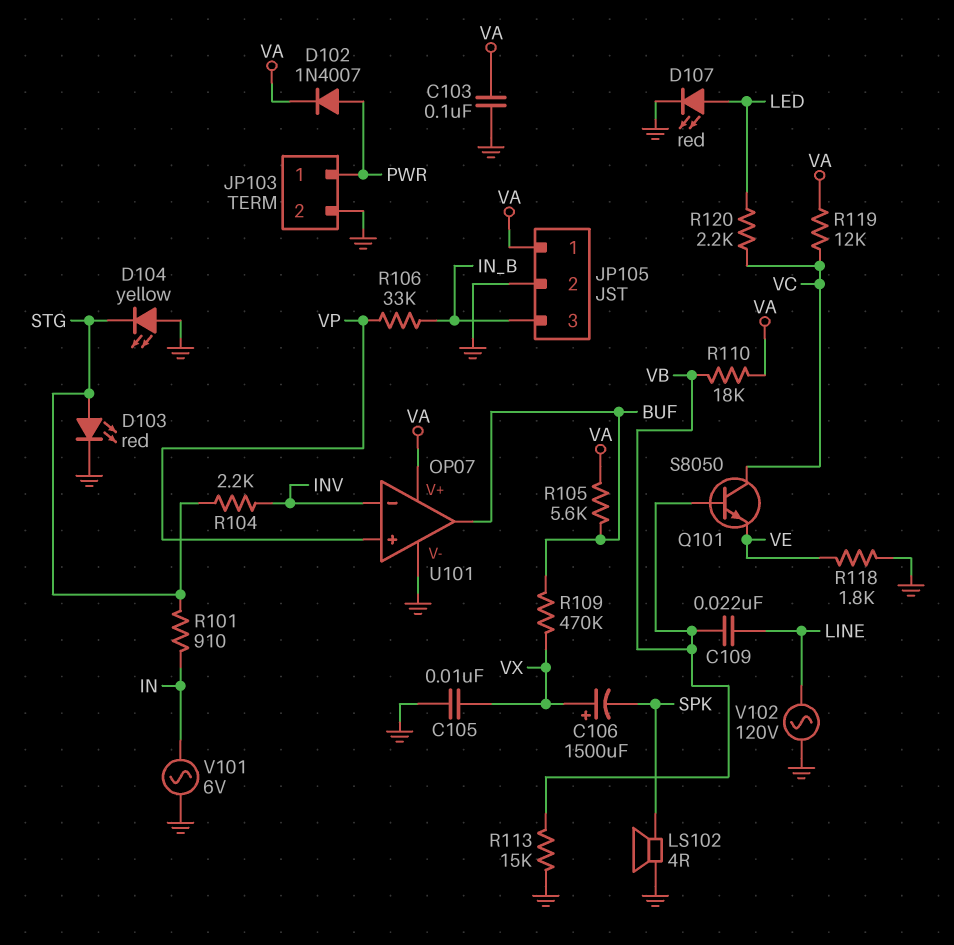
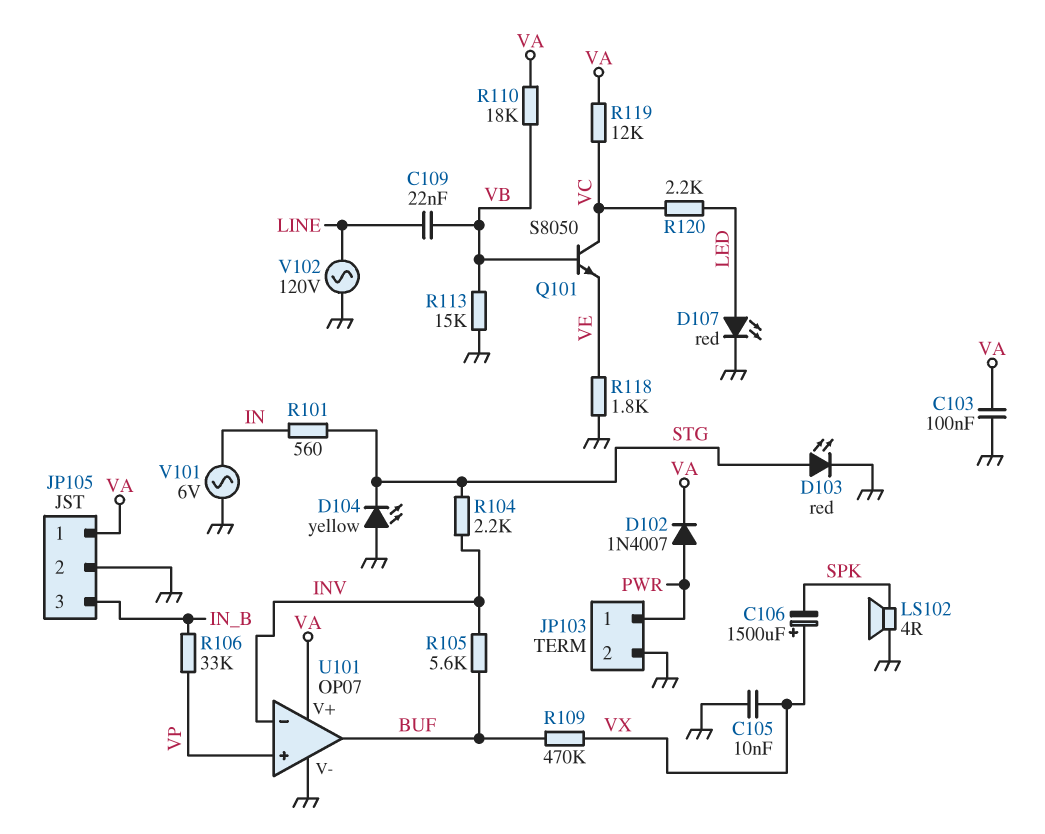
R101: 910 (IN, STG) -> 560 (IN, STG)
R105: 5.6k (BUF, VA) -> 5.6k (BUF, INV)

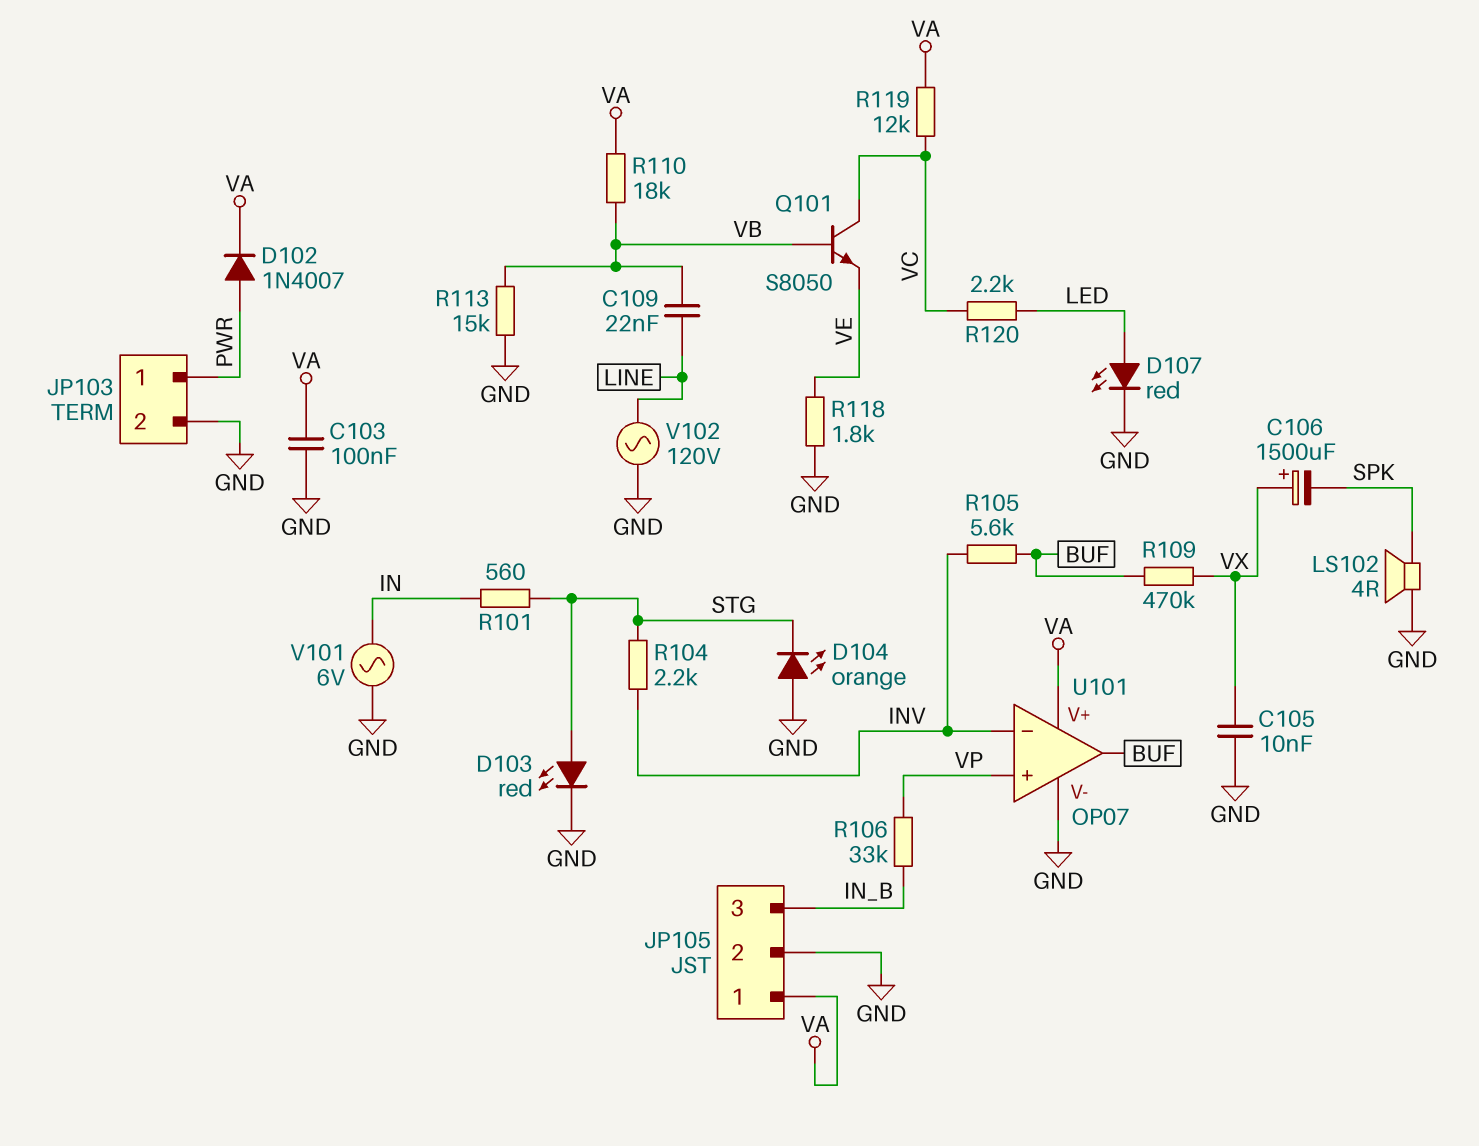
D104: LED yellow (A GND, K STG) -> LED orange (A GND, K STG)

